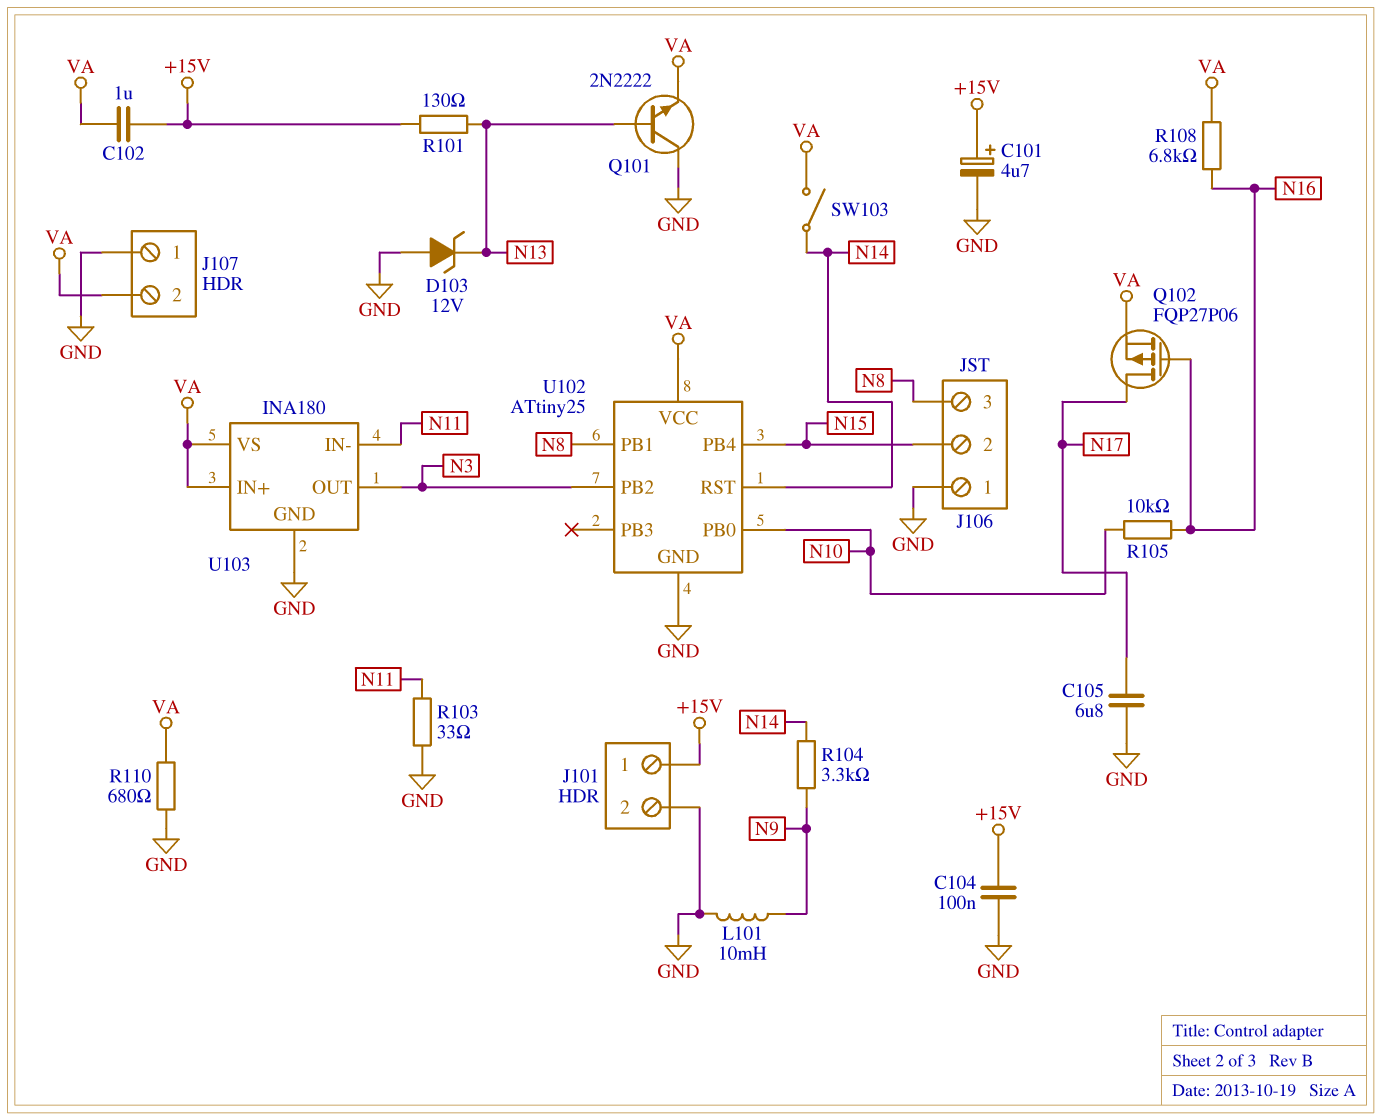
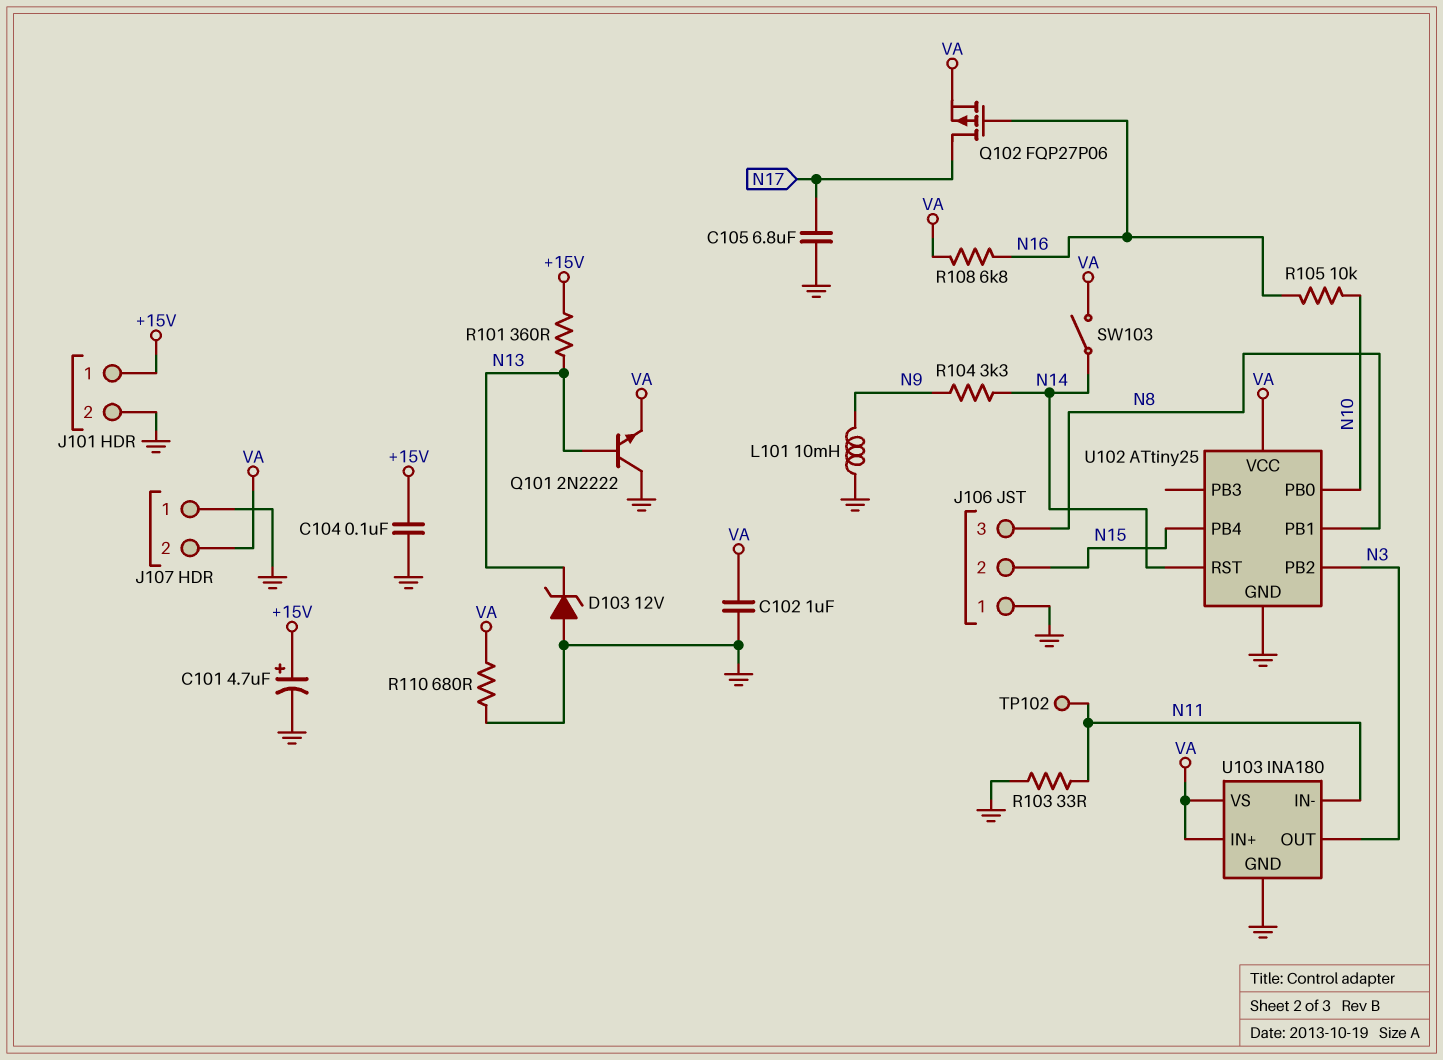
C102: 1uF (+15V, VA) -> 1uF (GND, VA)
R101: 130 (+15V, N13) -> 360 (+15V, N13)
TP102: none -> test point (N11)

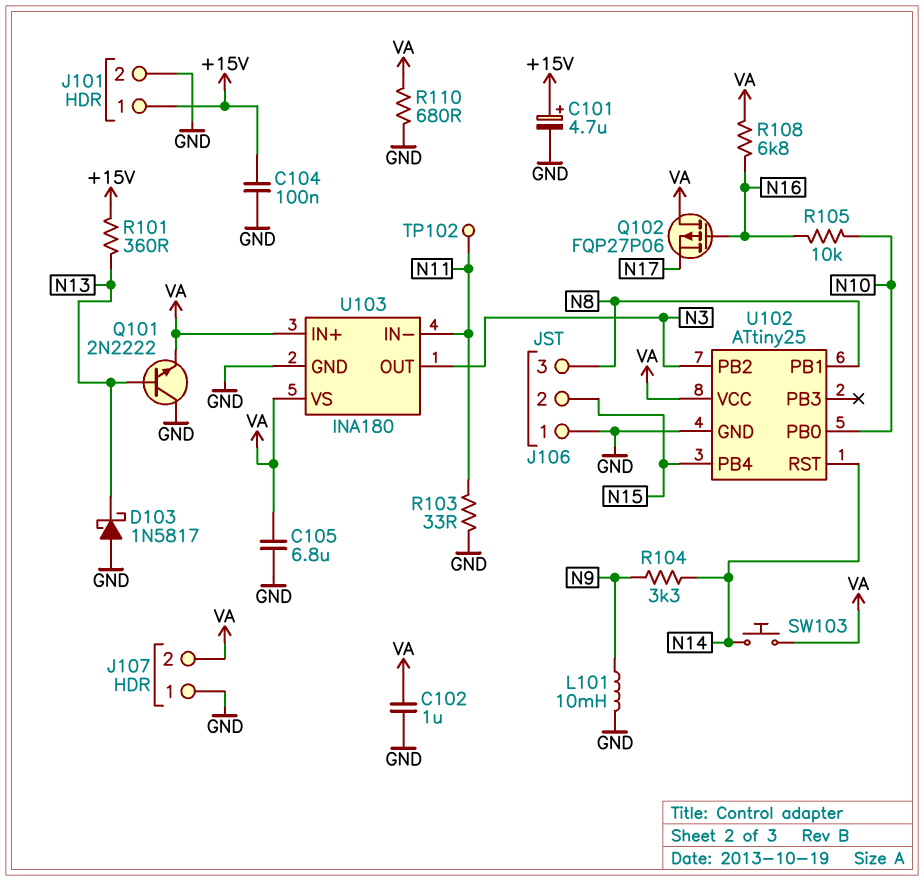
C105: 6.8uF (GND, N17) -> 6.8uF (GND, VA)
D103: zener 12V (A GND, K N13) -> schottky 1N5817 (A GND, K N13)
Q102: PMOS FQP27P06 (G N16, D N17, S VA) -> PMOS FQP27P06 (G N16, D VA, S N17)
SW103: switch (N14, VA) -> button (N14, VA)

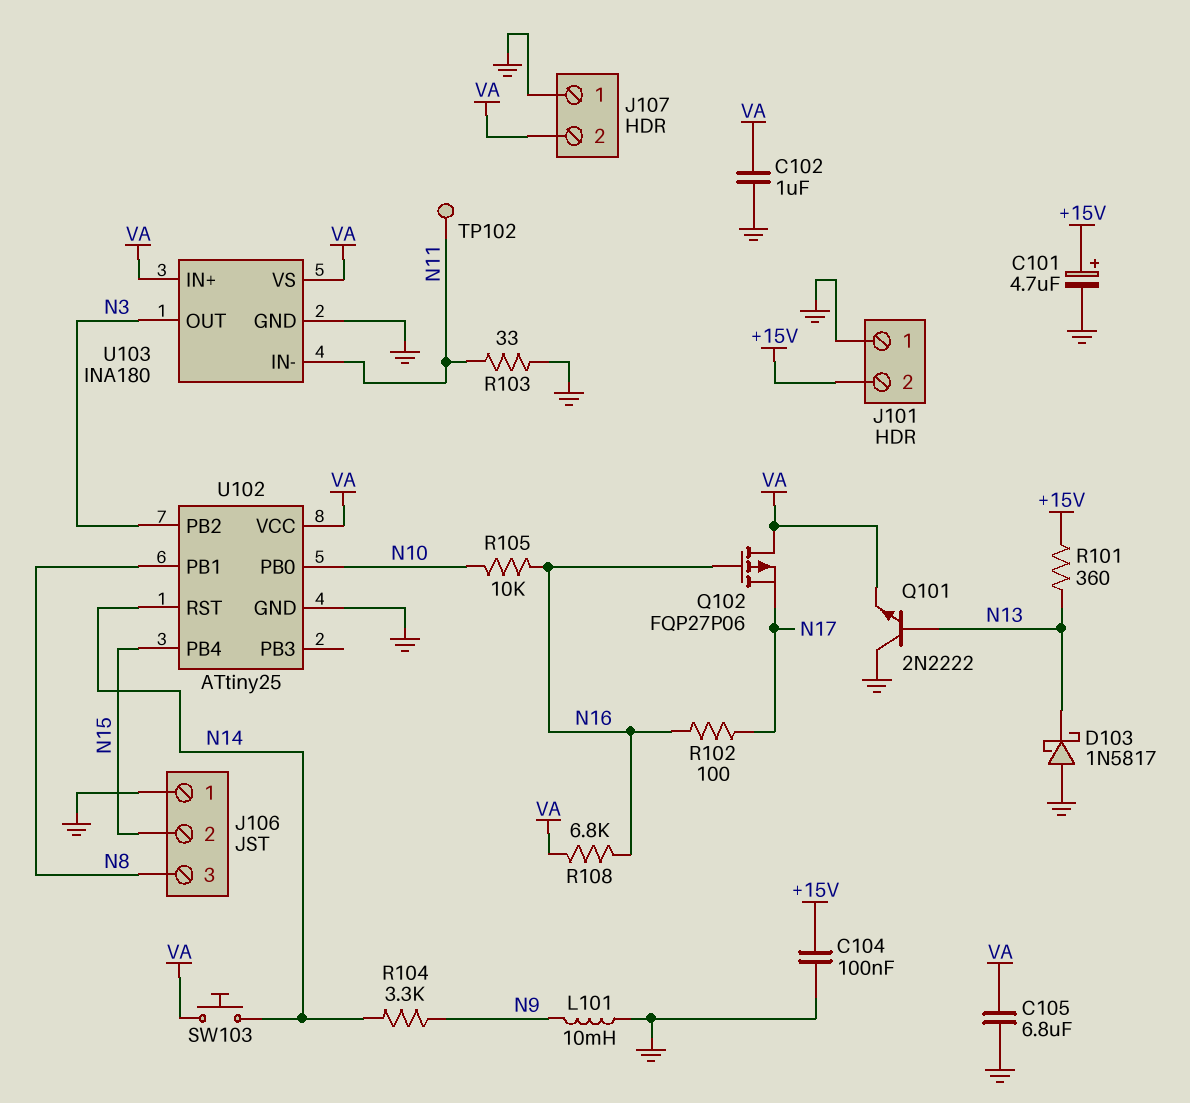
J101 pin 1: +15V -> GND
J101 pin 2: GND -> +15V
R102: none -> 100 (N16, N17)
R110: 680 (GND, VA) -> none

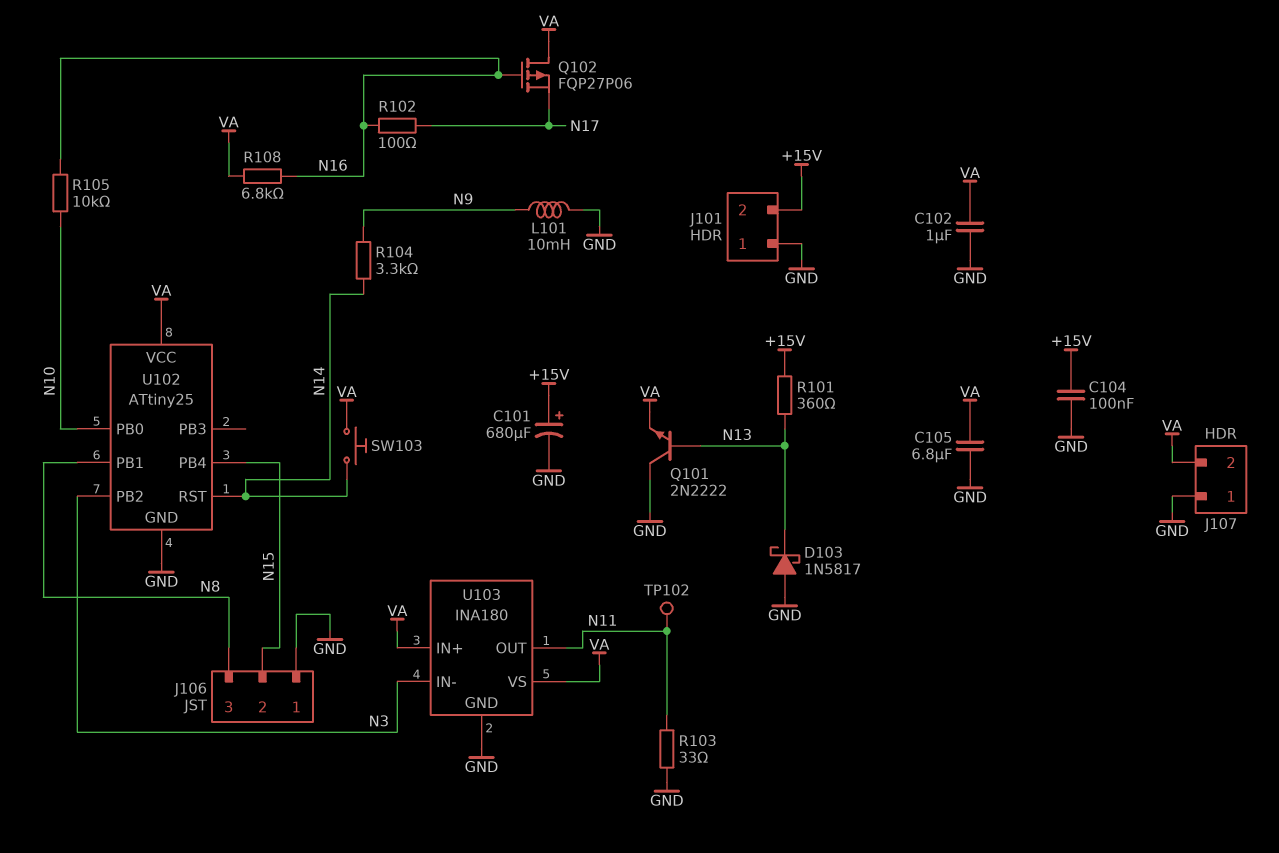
C101: 4.7uF (plus +15V, minus GND) -> 680uF (plus +15V, minus GND)
U103 pin IN-: N11 -> N3
U103 pin OUT: N3 -> N11

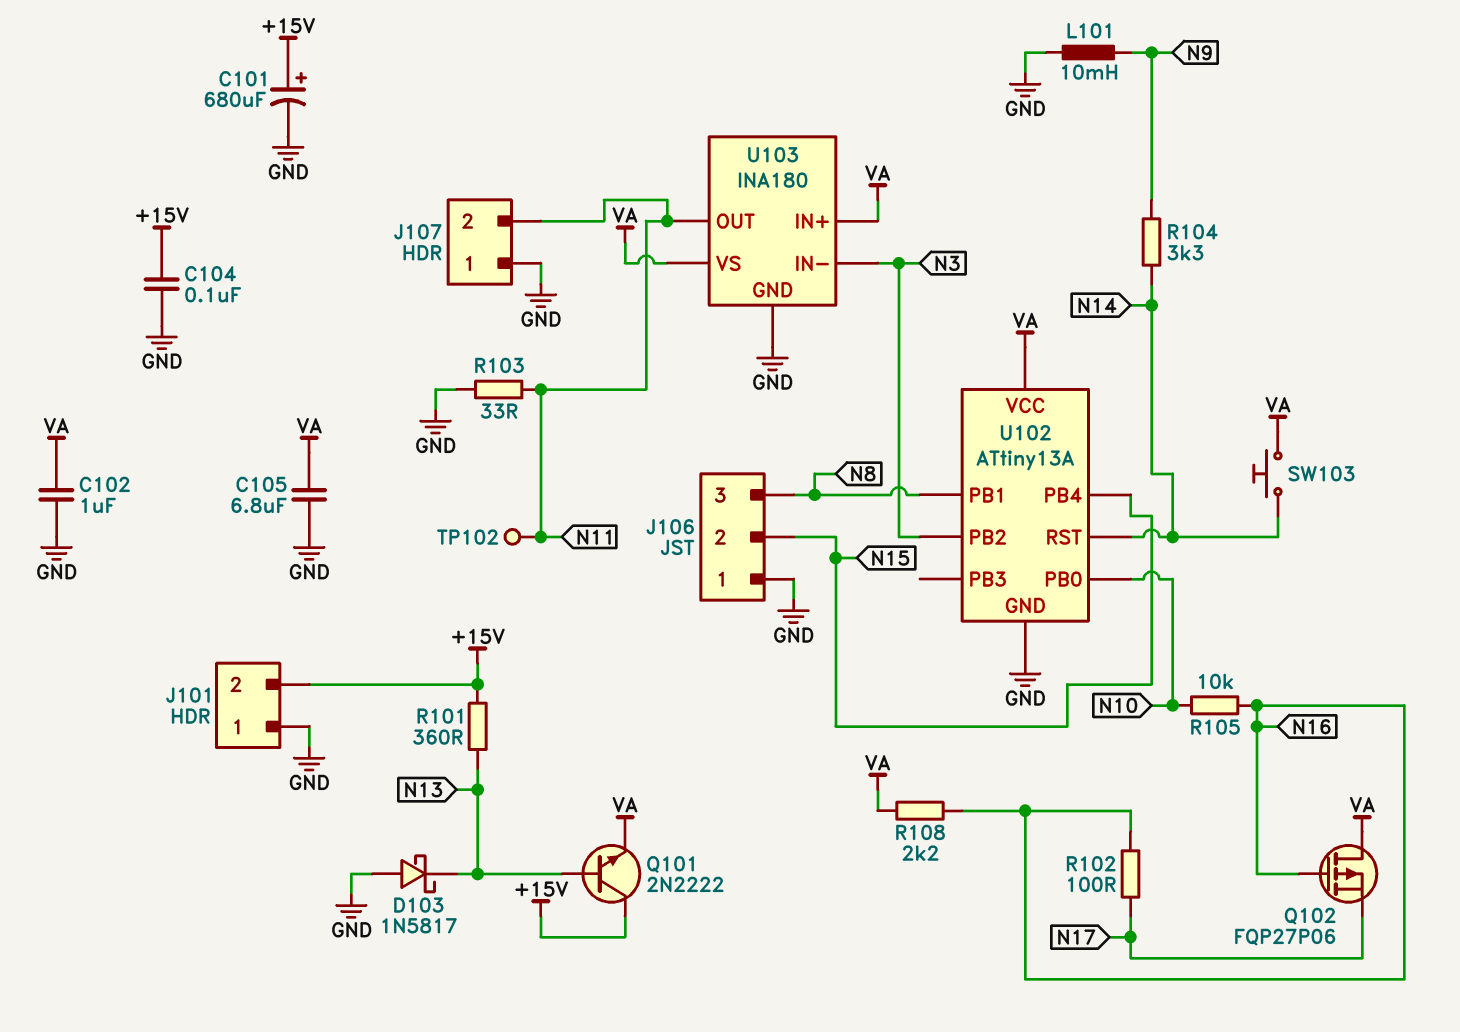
J107 pin 2: VA -> N11
Q101: NPN 2N2222 (B N13, C GND, E VA) -> NPN 2N2222 (B N13, C +15V, E VA)
R108: 6.8k (N16, VA) -> 2.2k (N16, VA)
U102: ATtiny25 -> ATtiny13A

